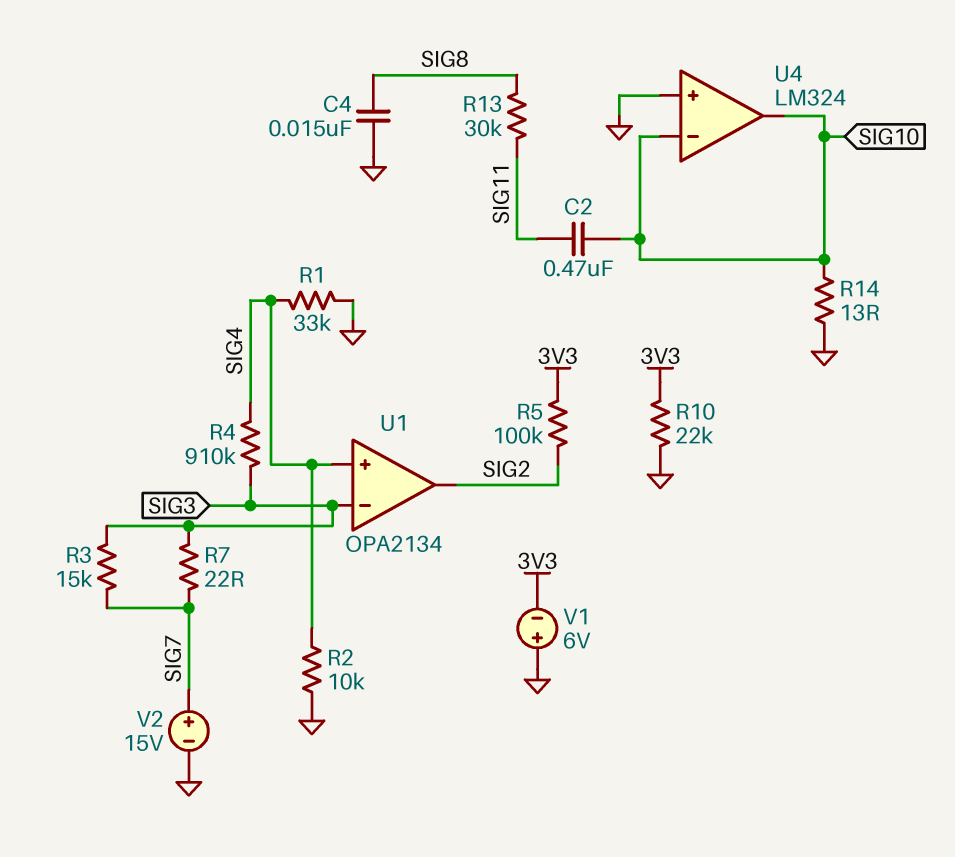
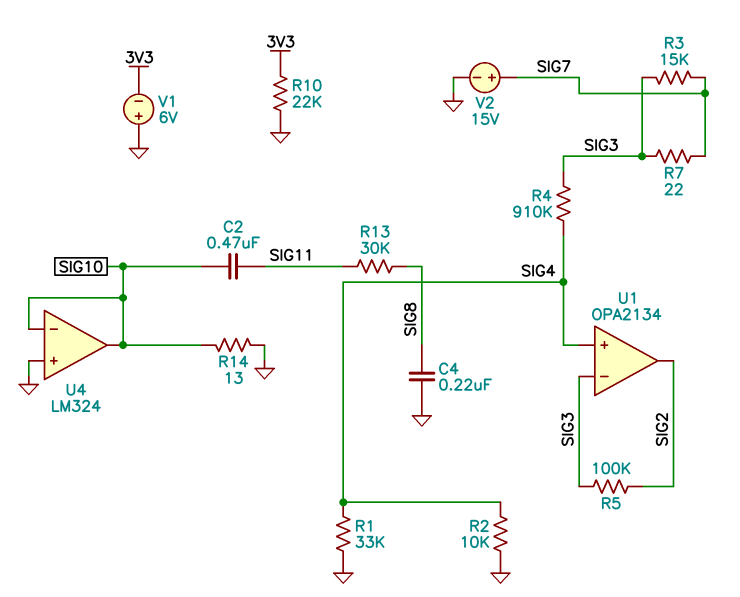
C4: 15nF (GND, SIG8) -> 220nF (GND, SIG8)
R5: 100k (3V3, SIG2) -> 100k (SIG2, SIG3)

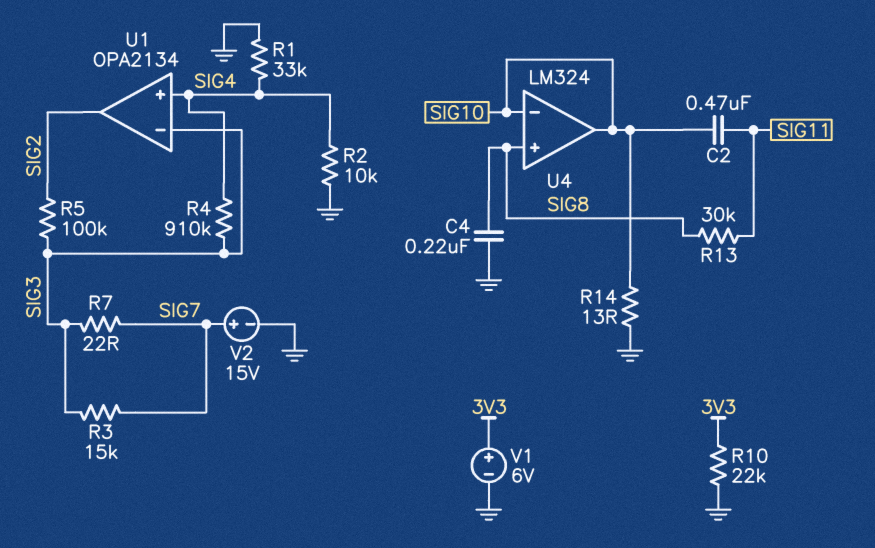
U4 pin in+: GND -> SIG8
V1: 6V (plus GND, minus 3V3) -> 6V (plus 3V3, minus GND)

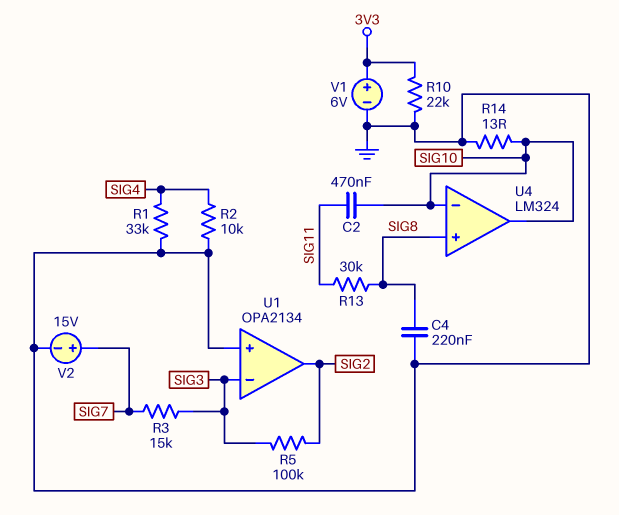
R4: 910k (SIG3, SIG4) -> none
R7: 22 (SIG3, SIG7) -> none
U1 pin in+: SIG4 -> GND

